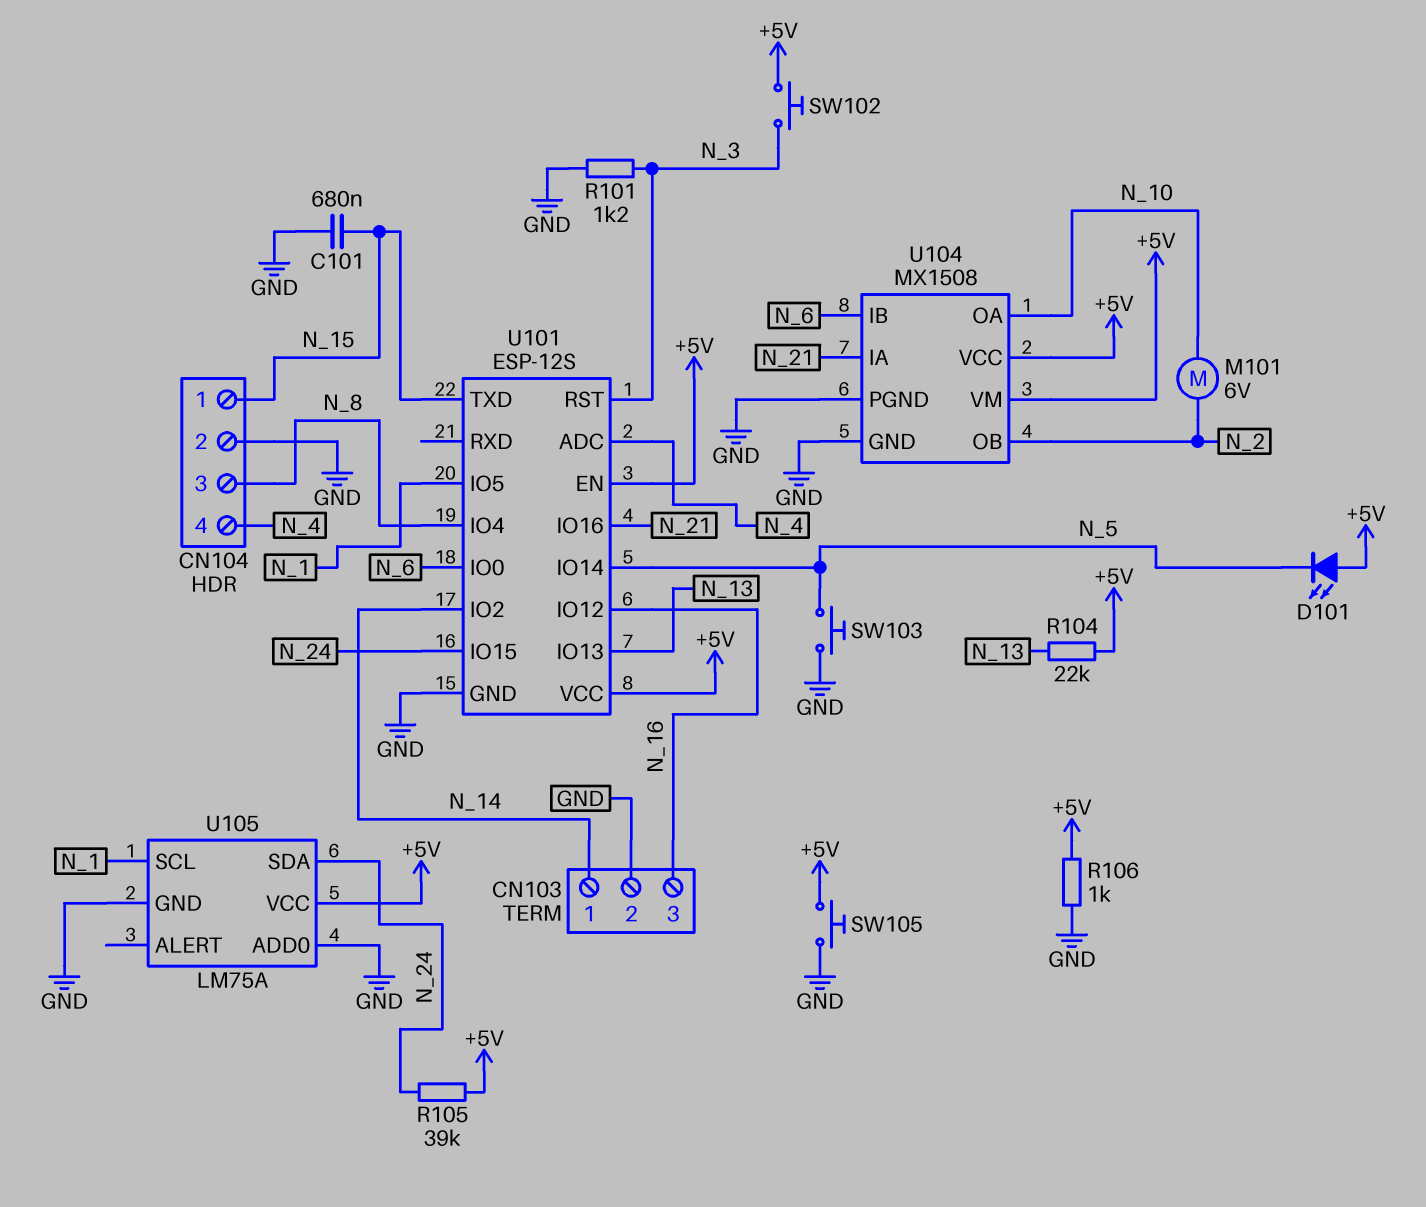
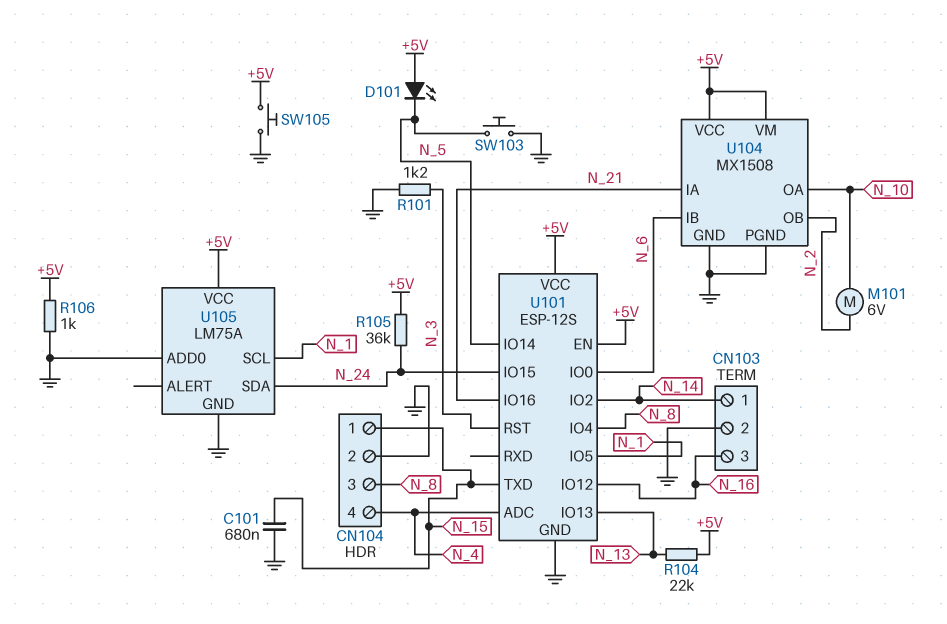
R105: 39k (+5V, N_24) -> 36k (+5V, N_24)
SW102: button (+5V, N_3) -> none

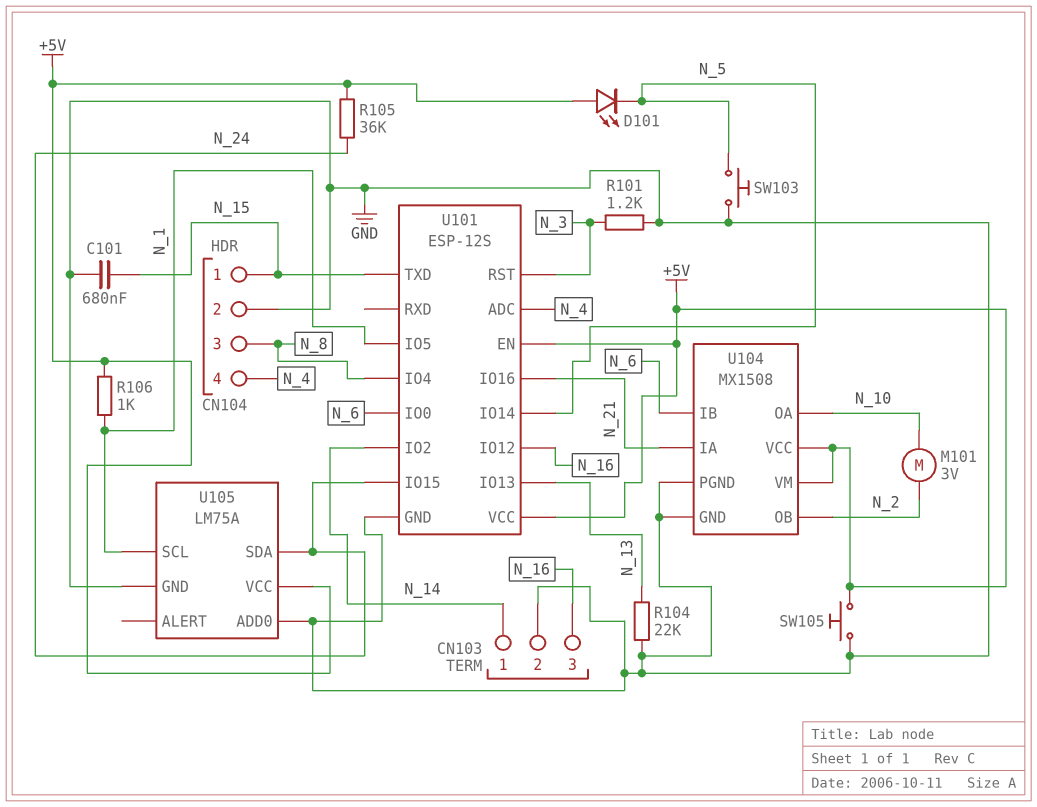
M101: motor 6V (N_2, N_10) -> motor 3V (N_2, N_10)
R104: 22k (+5V, N_13) -> 22k (GND, N_13)
R106: 1k (+5V, GND) -> 1k (+5V, N_1)

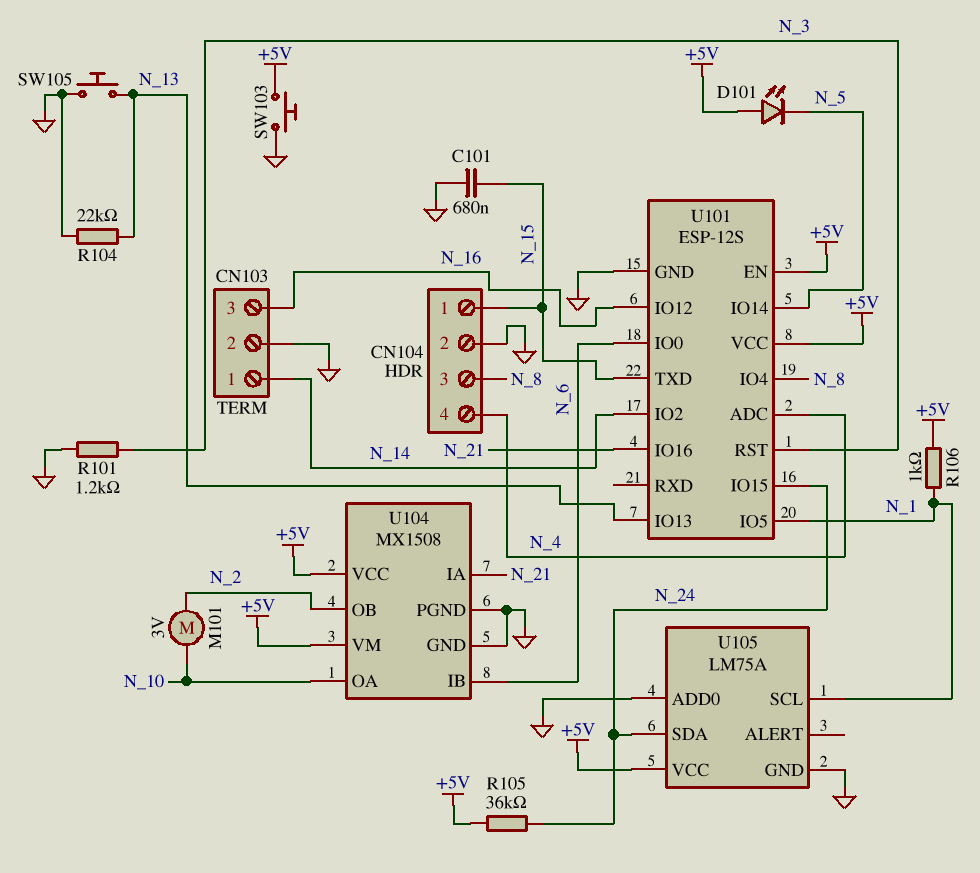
SW103: button (GND, N_5) -> button (+5V, GND)
SW105: button (+5V, GND) -> button (GND, N_13)

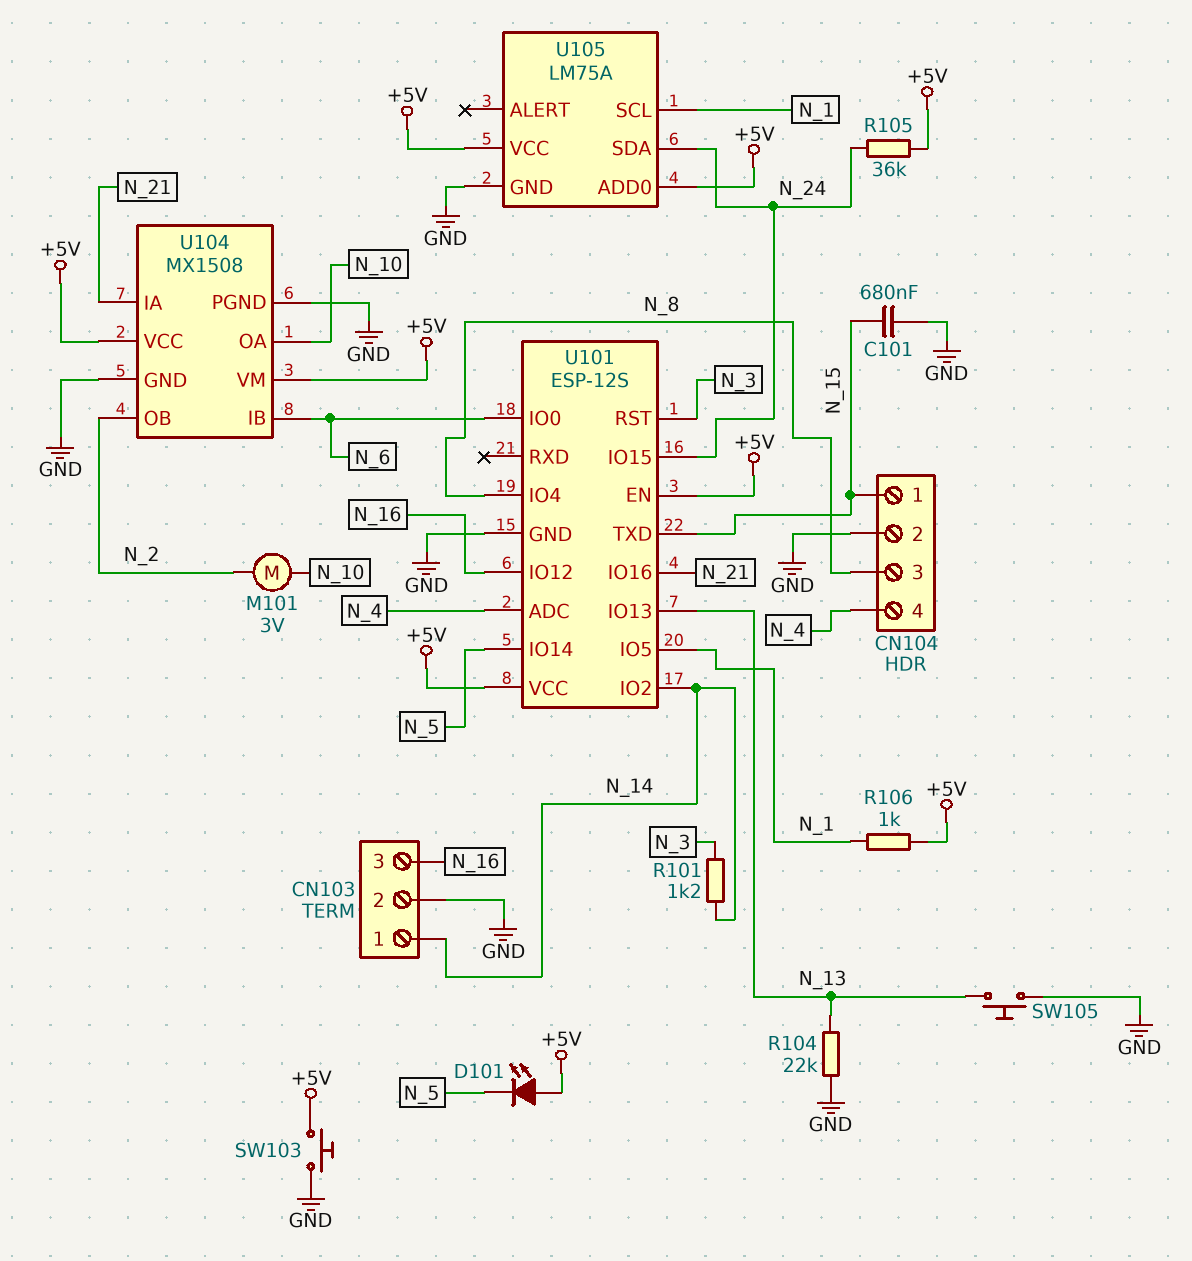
R101: 1.2k (GND, N_3) -> 1.2k (N_3, N_14)
U105 pin ADD0: GND -> +5V

